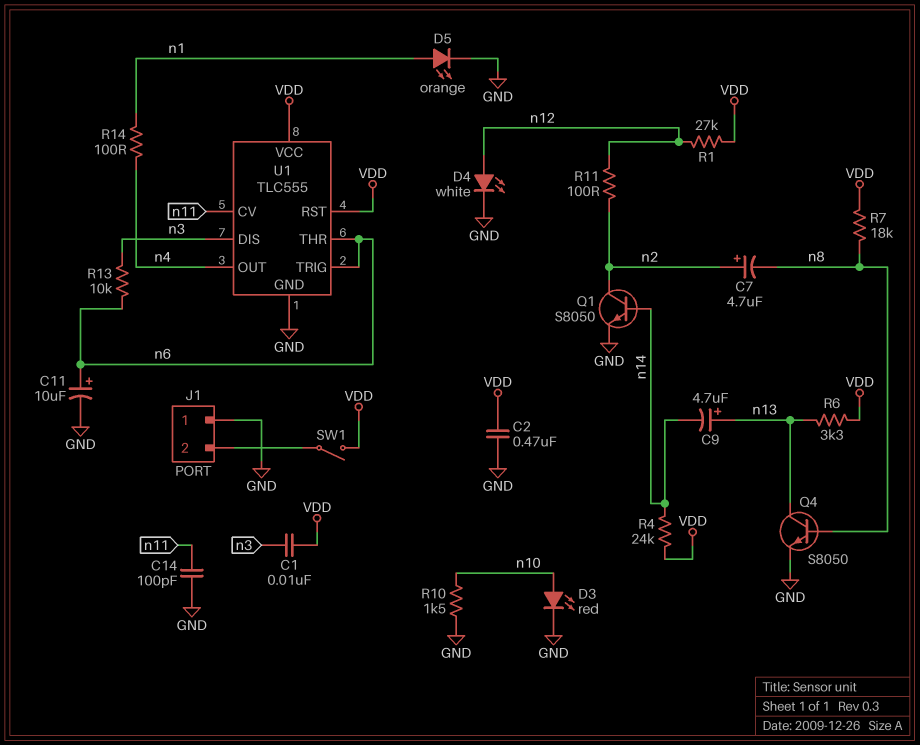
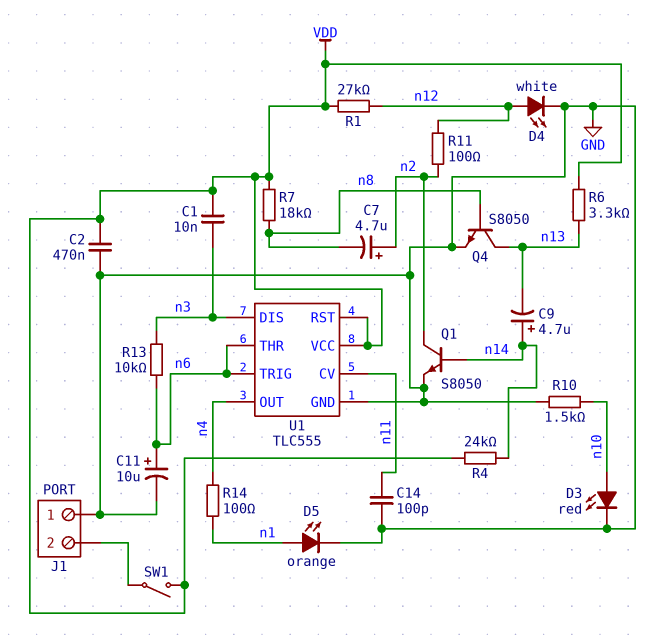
C9: 4.7uF (plus n13, minus n14) -> 4.7uF (plus n14, minus n13)

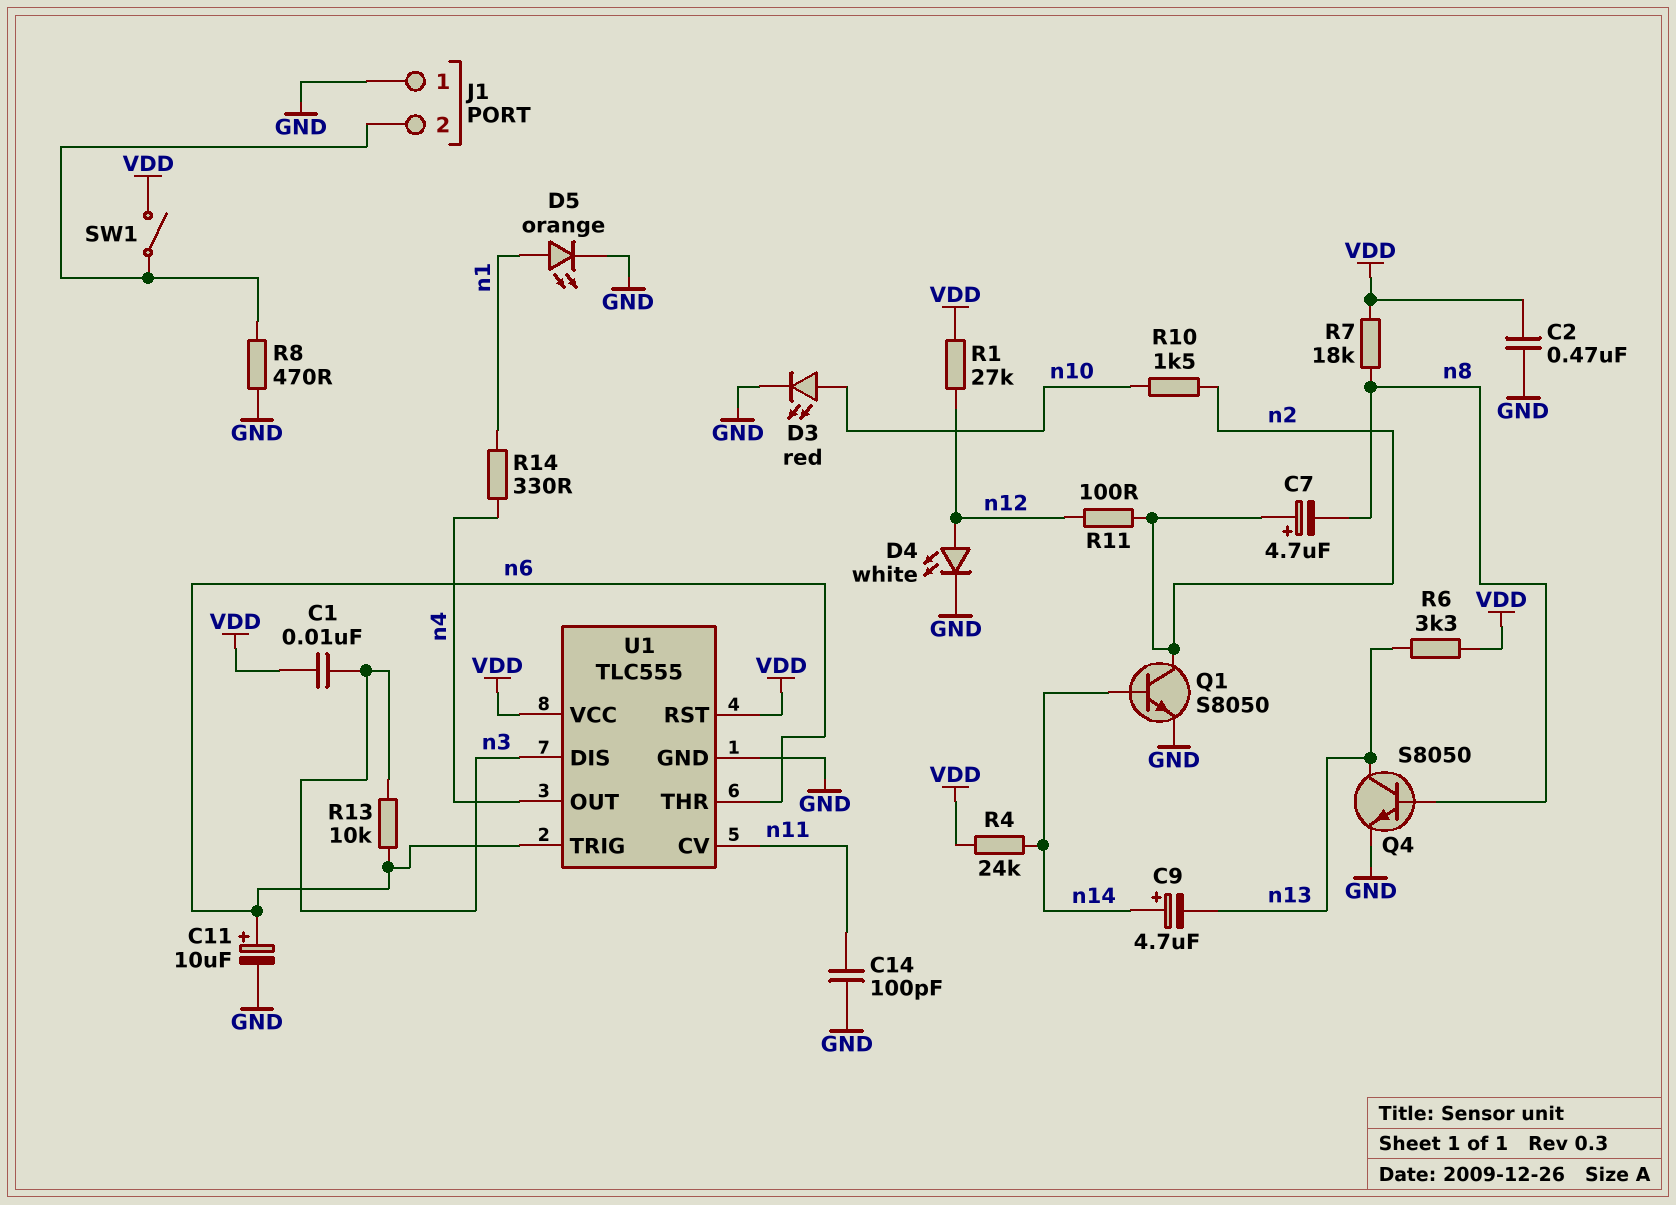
R8: none -> 470 (GND, J1/2)
R10: 1.5k (GND, n10) -> 1.5k (n2, n10)
R14: 100 (n1, n4) -> 330 (n1, n4)

